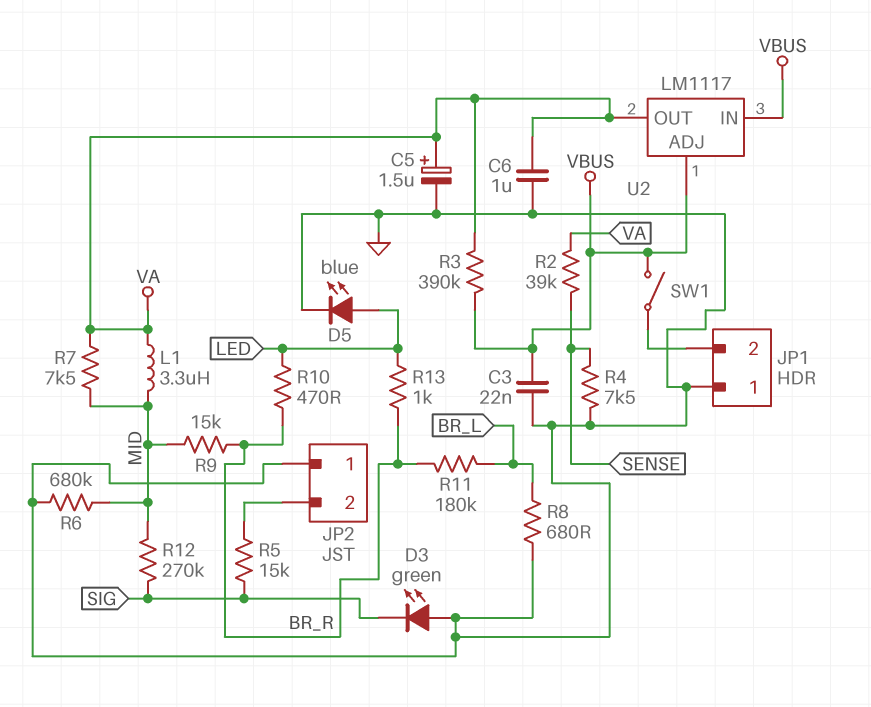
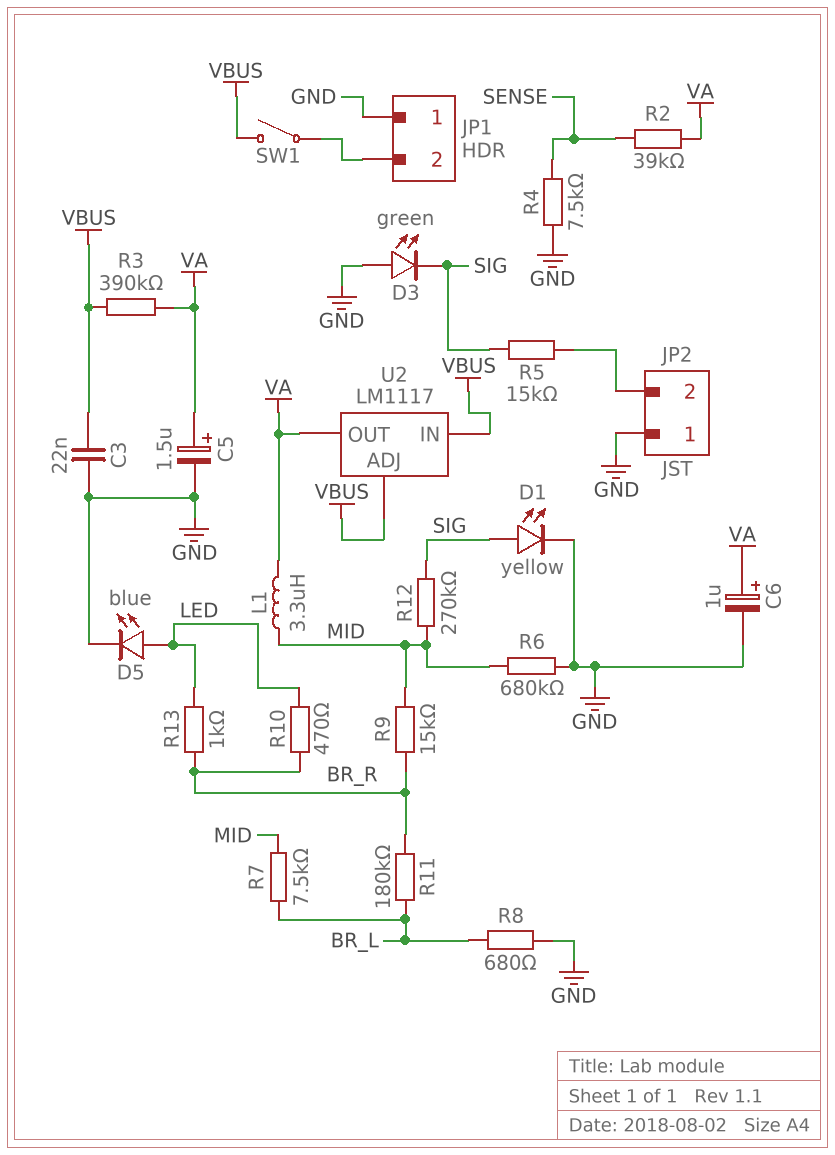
C6: 1uF (GND, VA) -> 1uF (plus VA, minus GND)
D1: none -> LED yellow (A SIG, K GND)
R7: 7.5k (MID, VA) -> 7.5k (BR_L, MID)

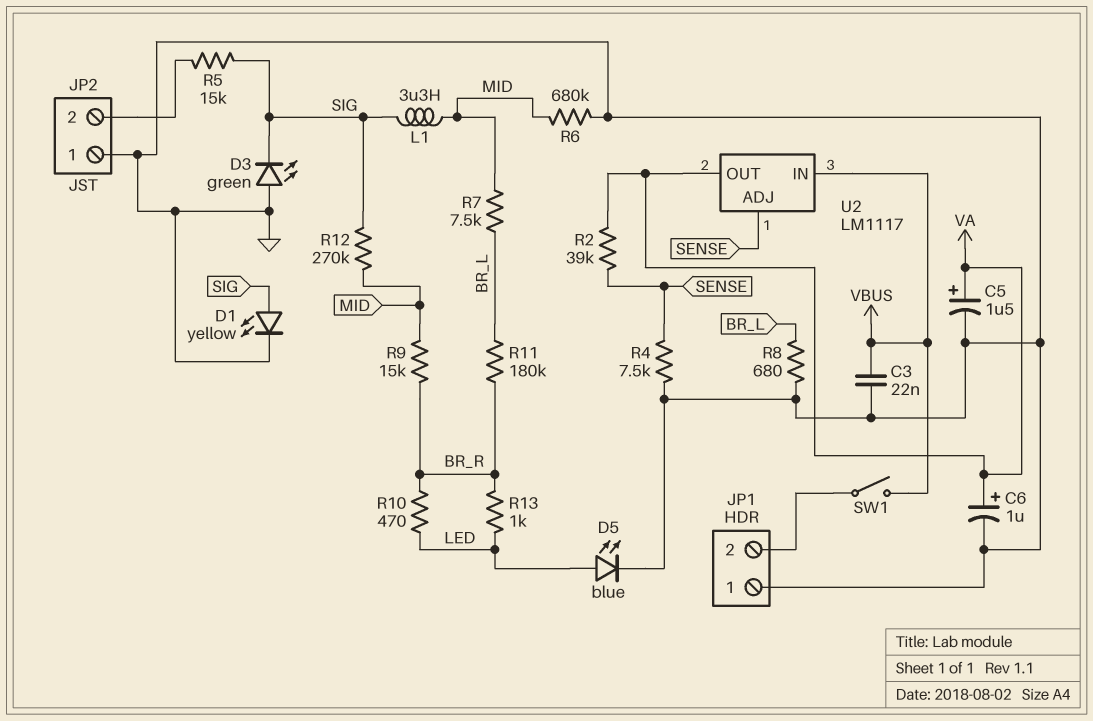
L1: 3.3uH (MID, VA) -> 3.3uH (MID, SIG)
R3: 390k (VA, VBUS) -> none
U2 pin ADJ: VBUS -> SENSE

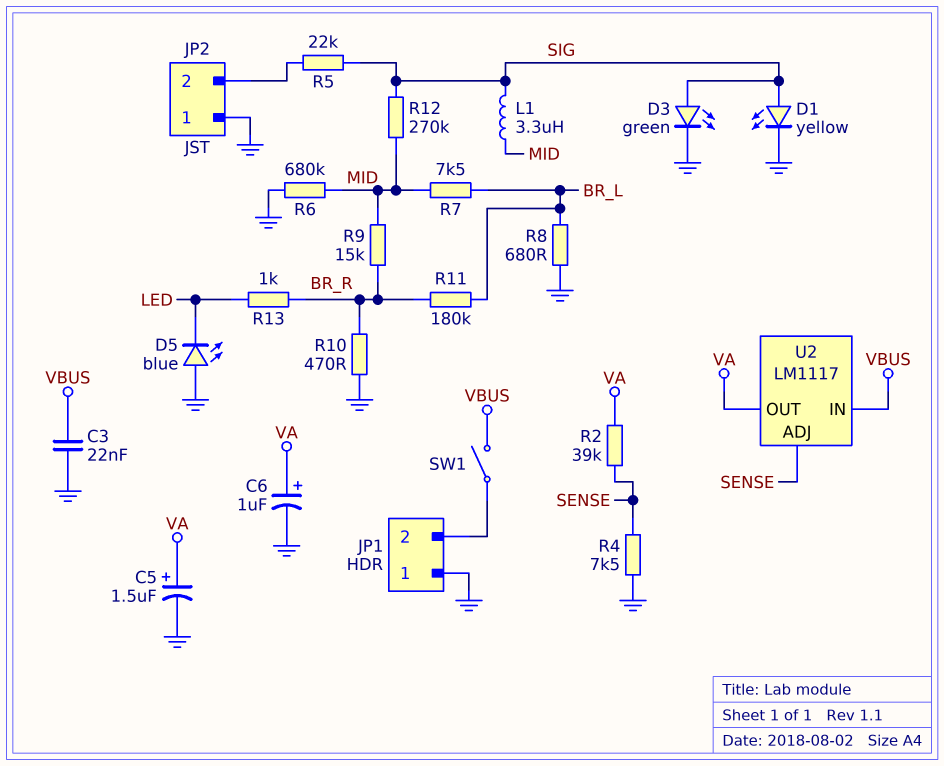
D3: LED green (A GND, K SIG) -> LED green (A SIG, K GND)
D5: LED blue (A LED, K GND) -> LED blue (A GND, K LED)
R5: 15k (JP2/2, SIG) -> 22k (JP2/2, SIG)
R10: 470 (BR_R, LED) -> 470 (BR_R, GND)

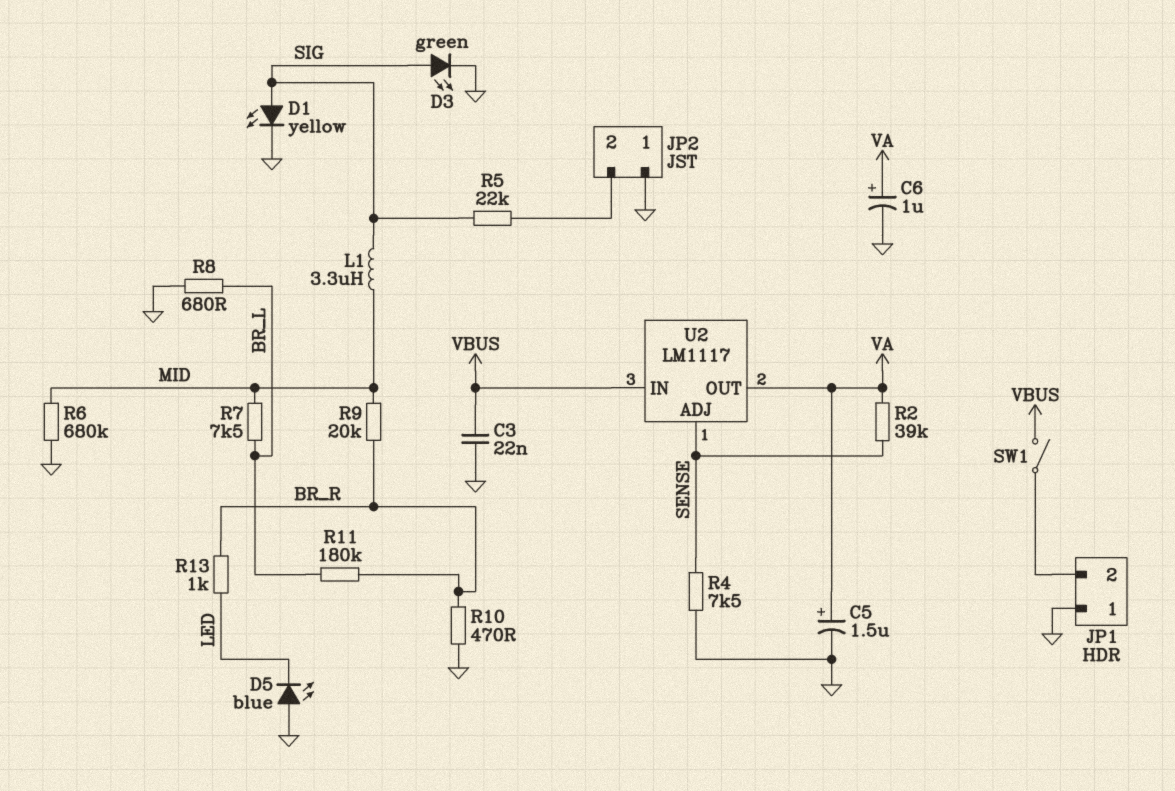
R9: 15k (BR_R, MID) -> 20k (BR_R, MID)
R12: 270k (MID, SIG) -> none

